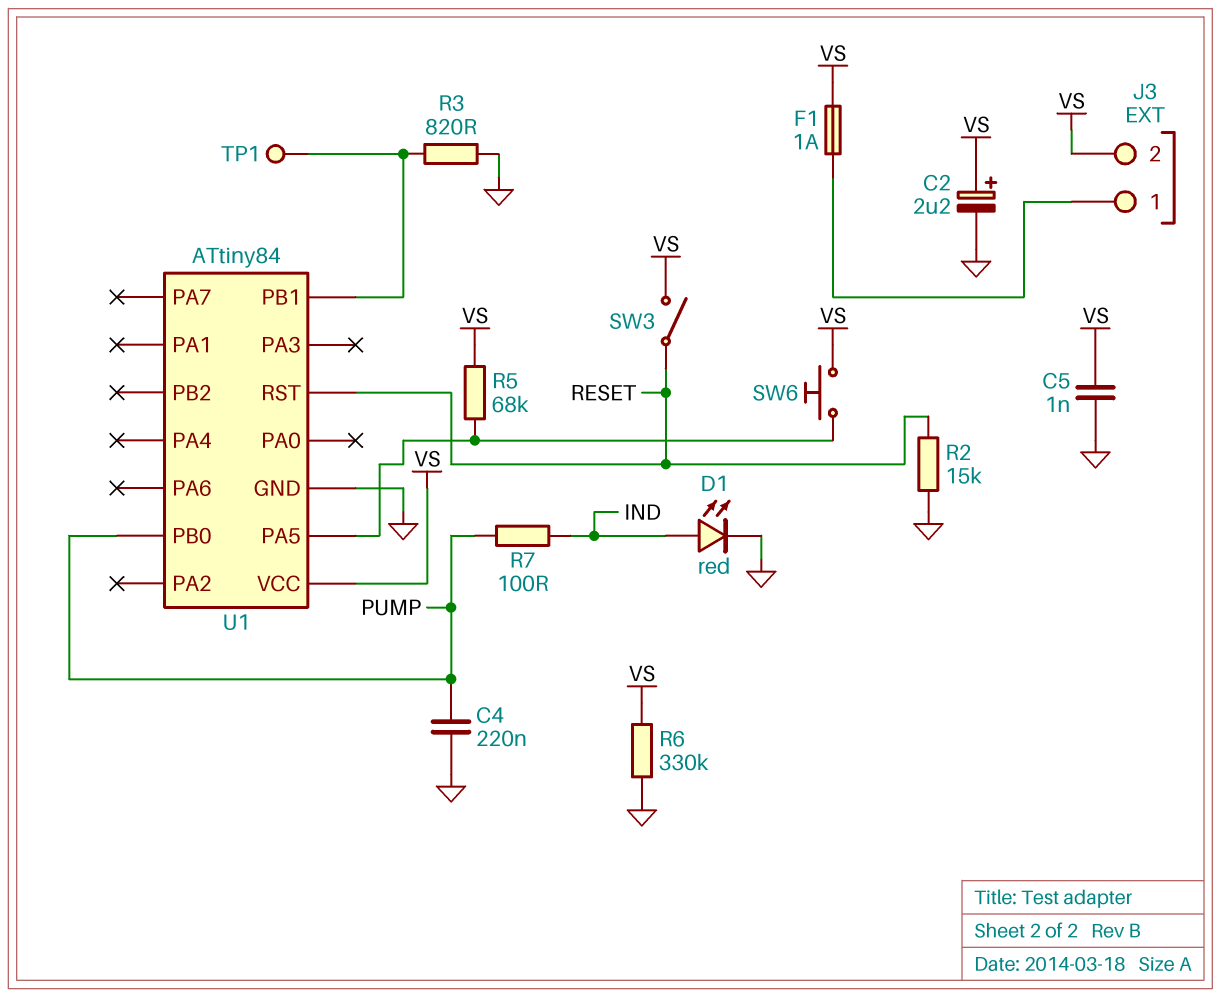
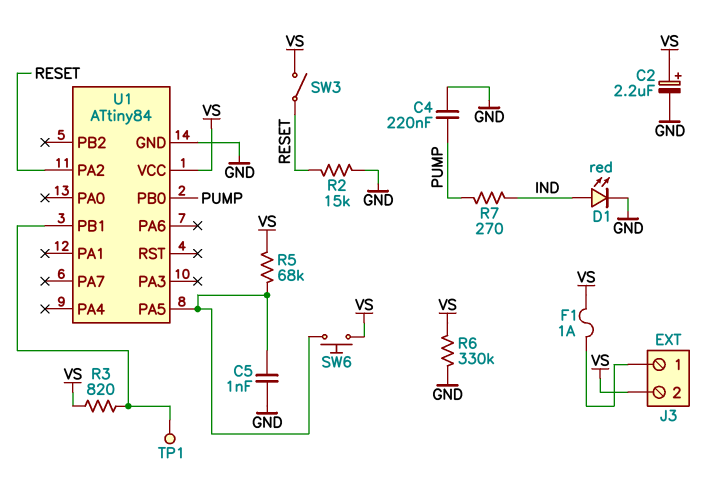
C5: 1nF (GND, VS) -> 1nF (GND, U1/PA5)
R3: 820 (GND, U1/PB1) -> 820 (U1/PB1, VS)
R7: 100 (IND, PUMP) -> 270 (IND, PUMP)
U1 pin PA2: none -> RESET
U1 pin RST: RESET -> none

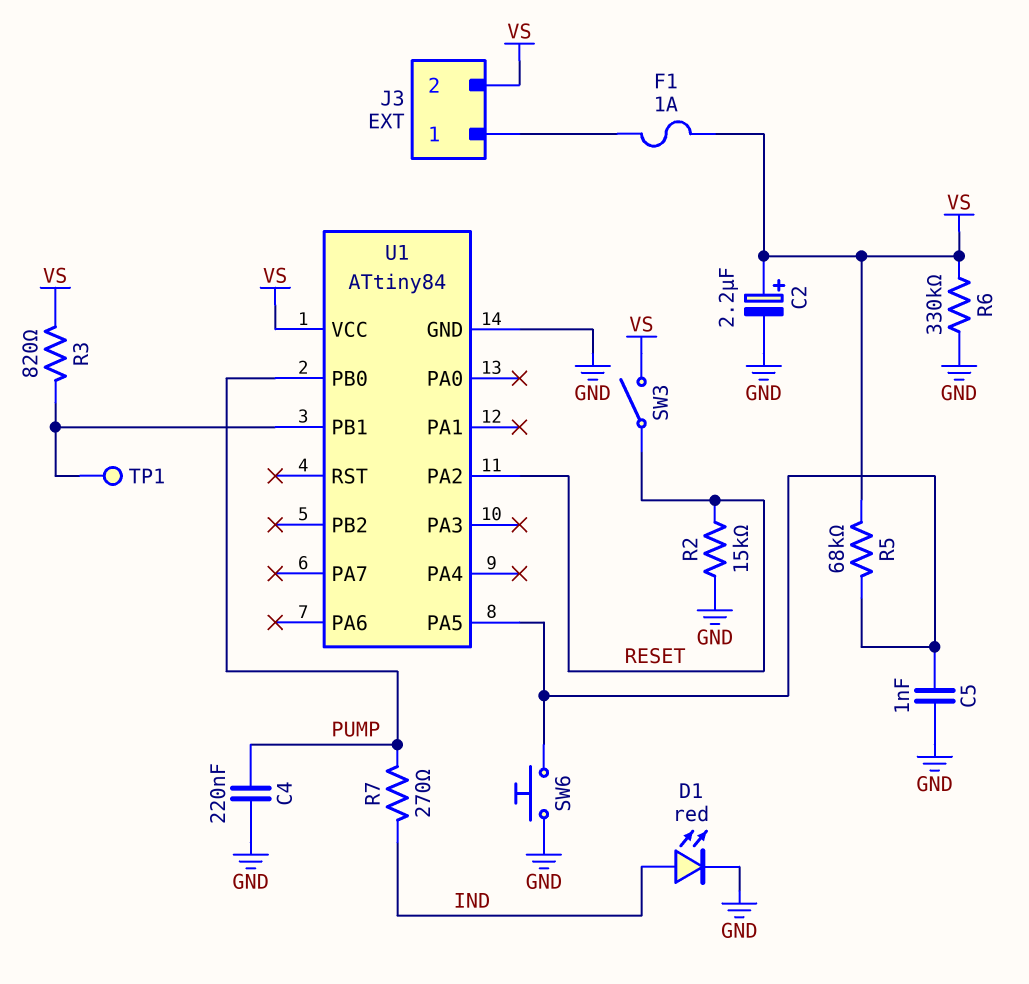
SW6: button (U1/PA5, VS) -> button (GND, U1/PA5)

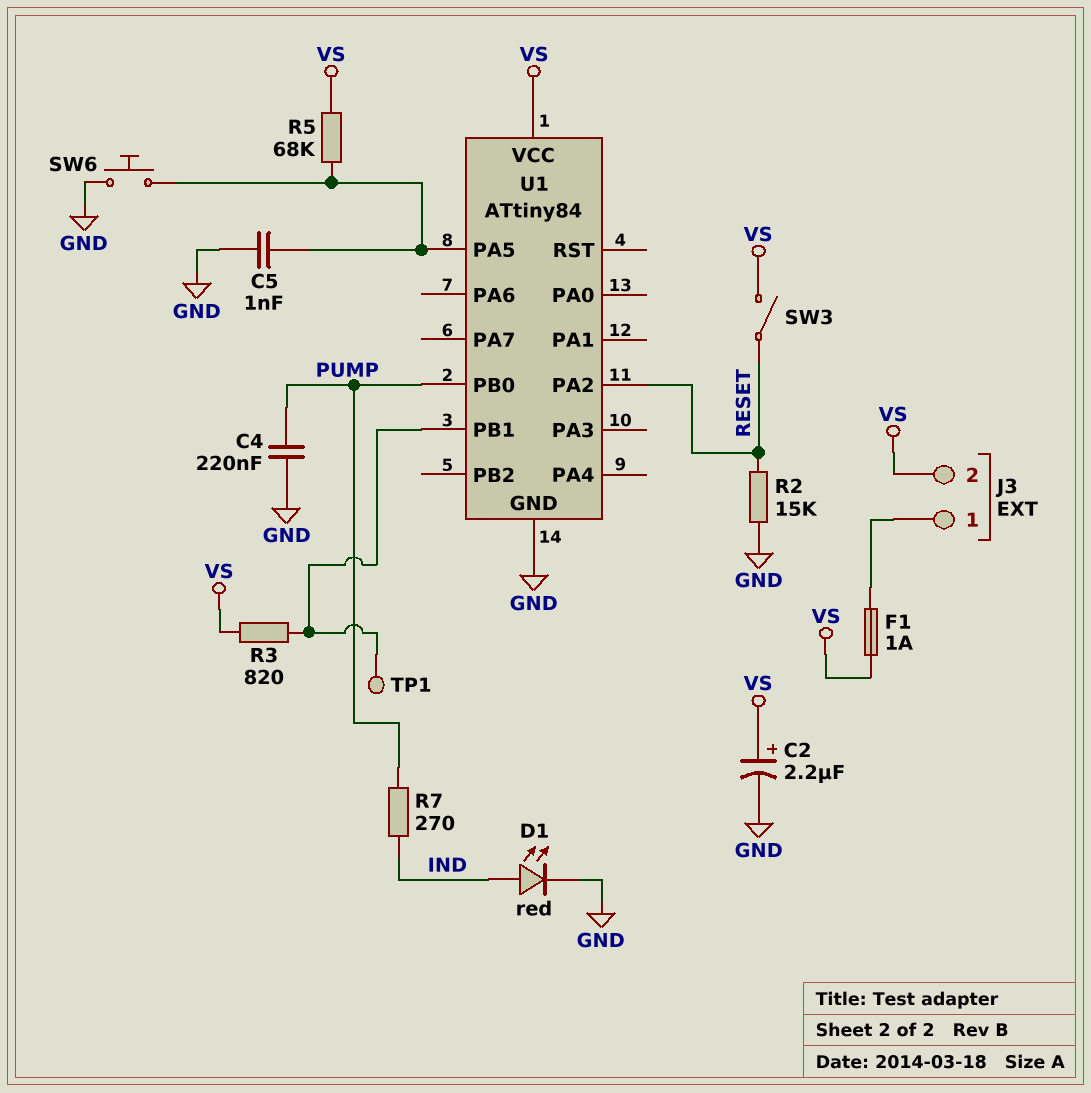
R6: 330k (GND, VS) -> none

